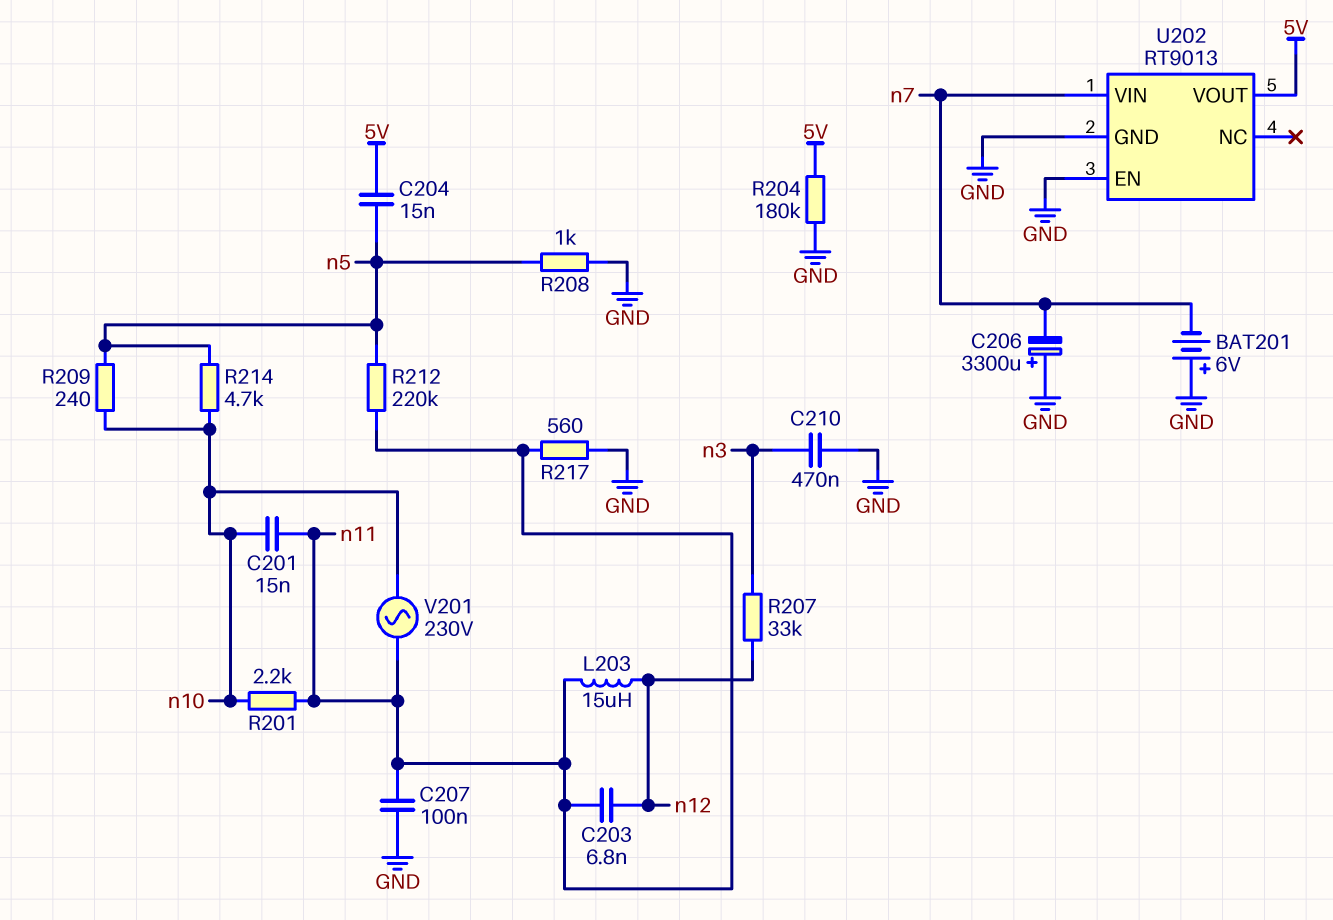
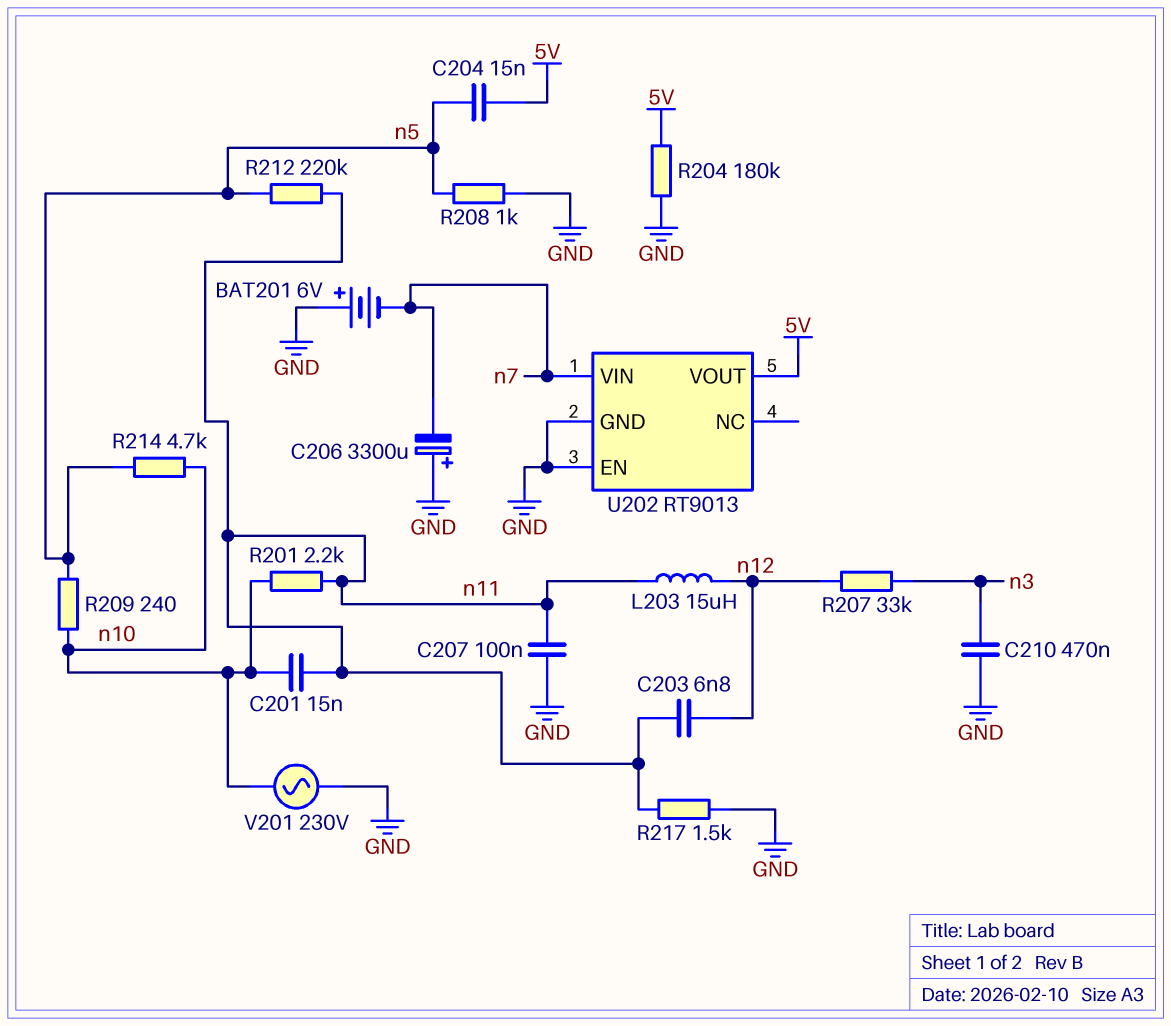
R217: 560 (GND, n11) -> 1.5k (GND, n11)
V201: AC 230V (n10, n11) -> AC 230V (GND, n10)

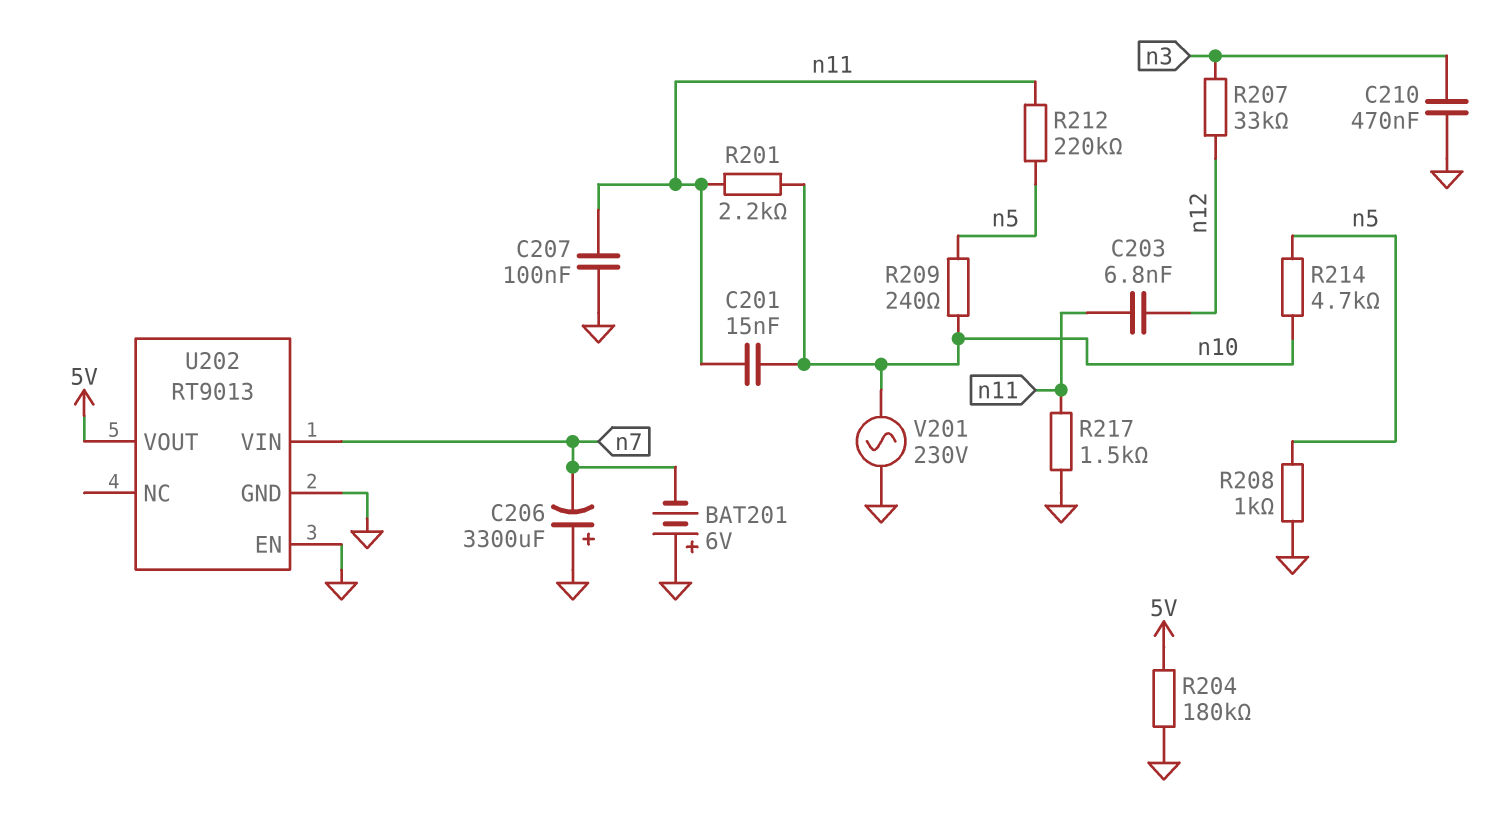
C204: 15nF (5V, n5) -> none
L203: 15uH (n11, n12) -> none

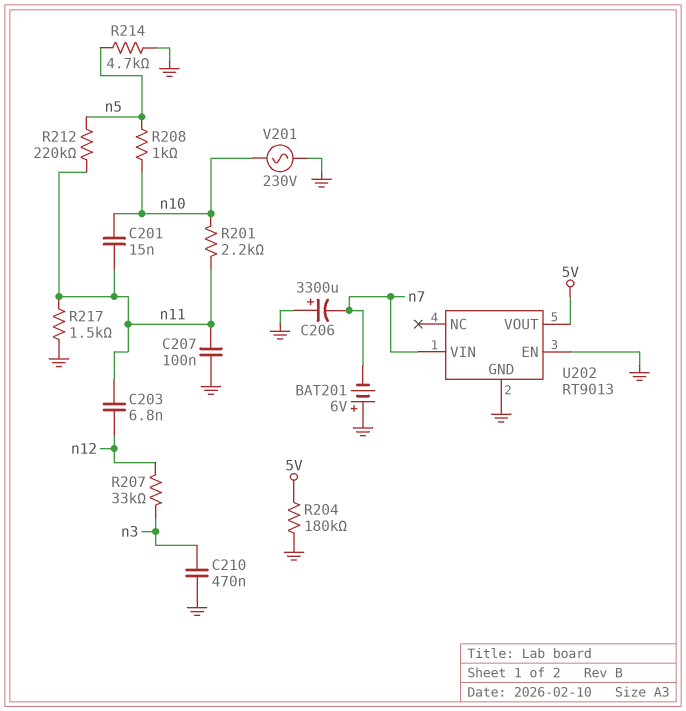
R208: 1k (GND, n5) -> 1k (n5, n10)
R209: 240 (n5, n10) -> none
R214: 4.7k (n5, n10) -> 4.7k (GND, n5)

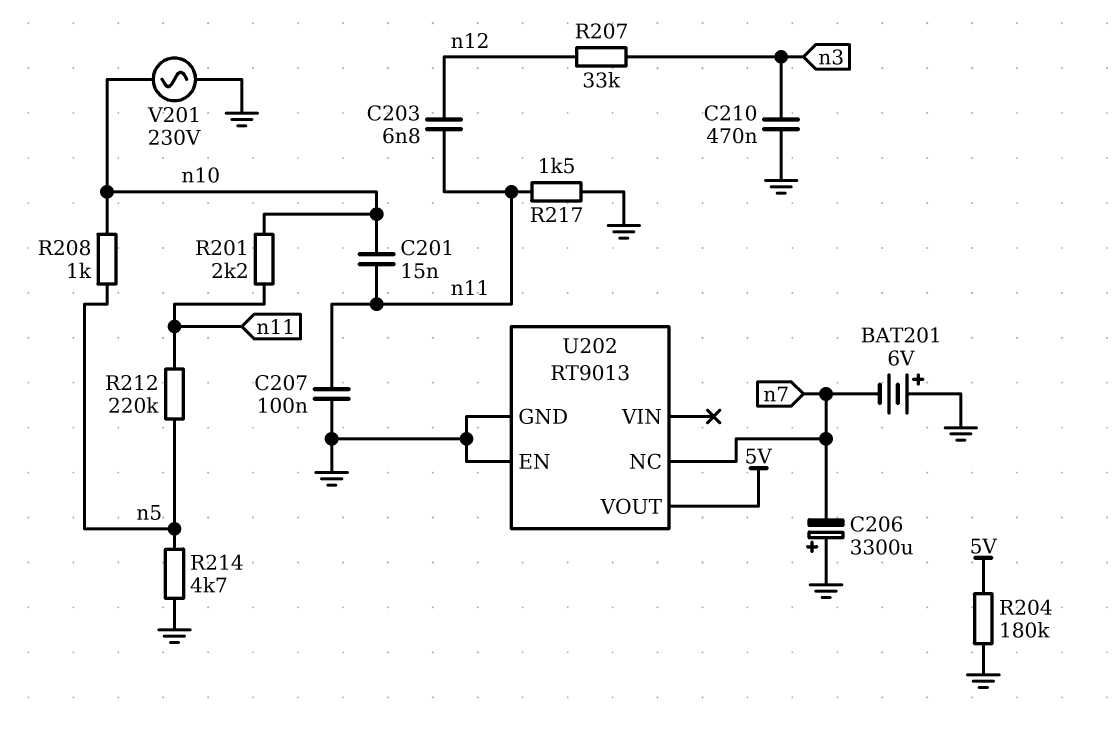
U202 pin NC: none -> n7
U202 pin VIN: n7 -> none

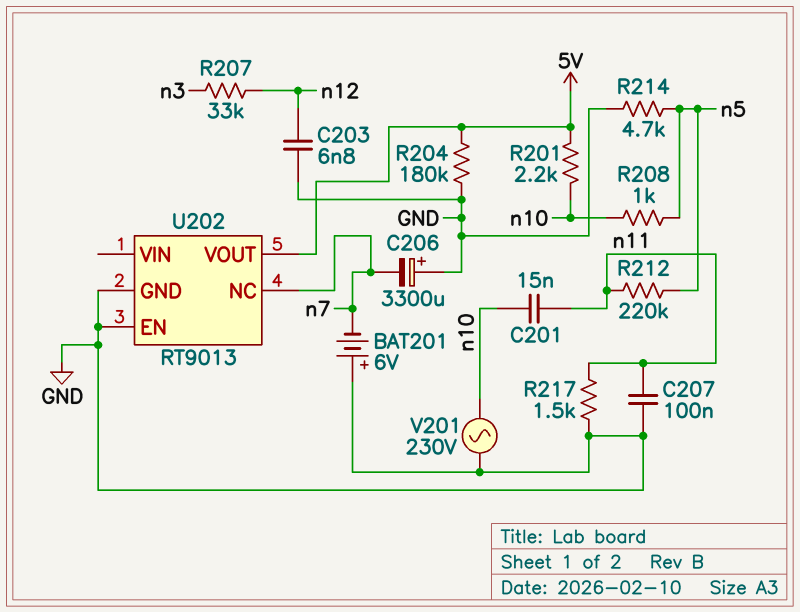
C203: 6.8nF (n11, n12) -> 6.8nF (GND, n12)
C210: 470nF (GND, n3) -> none
R201: 2.2k (n10, n11) -> 2.2k (5V, n10)

